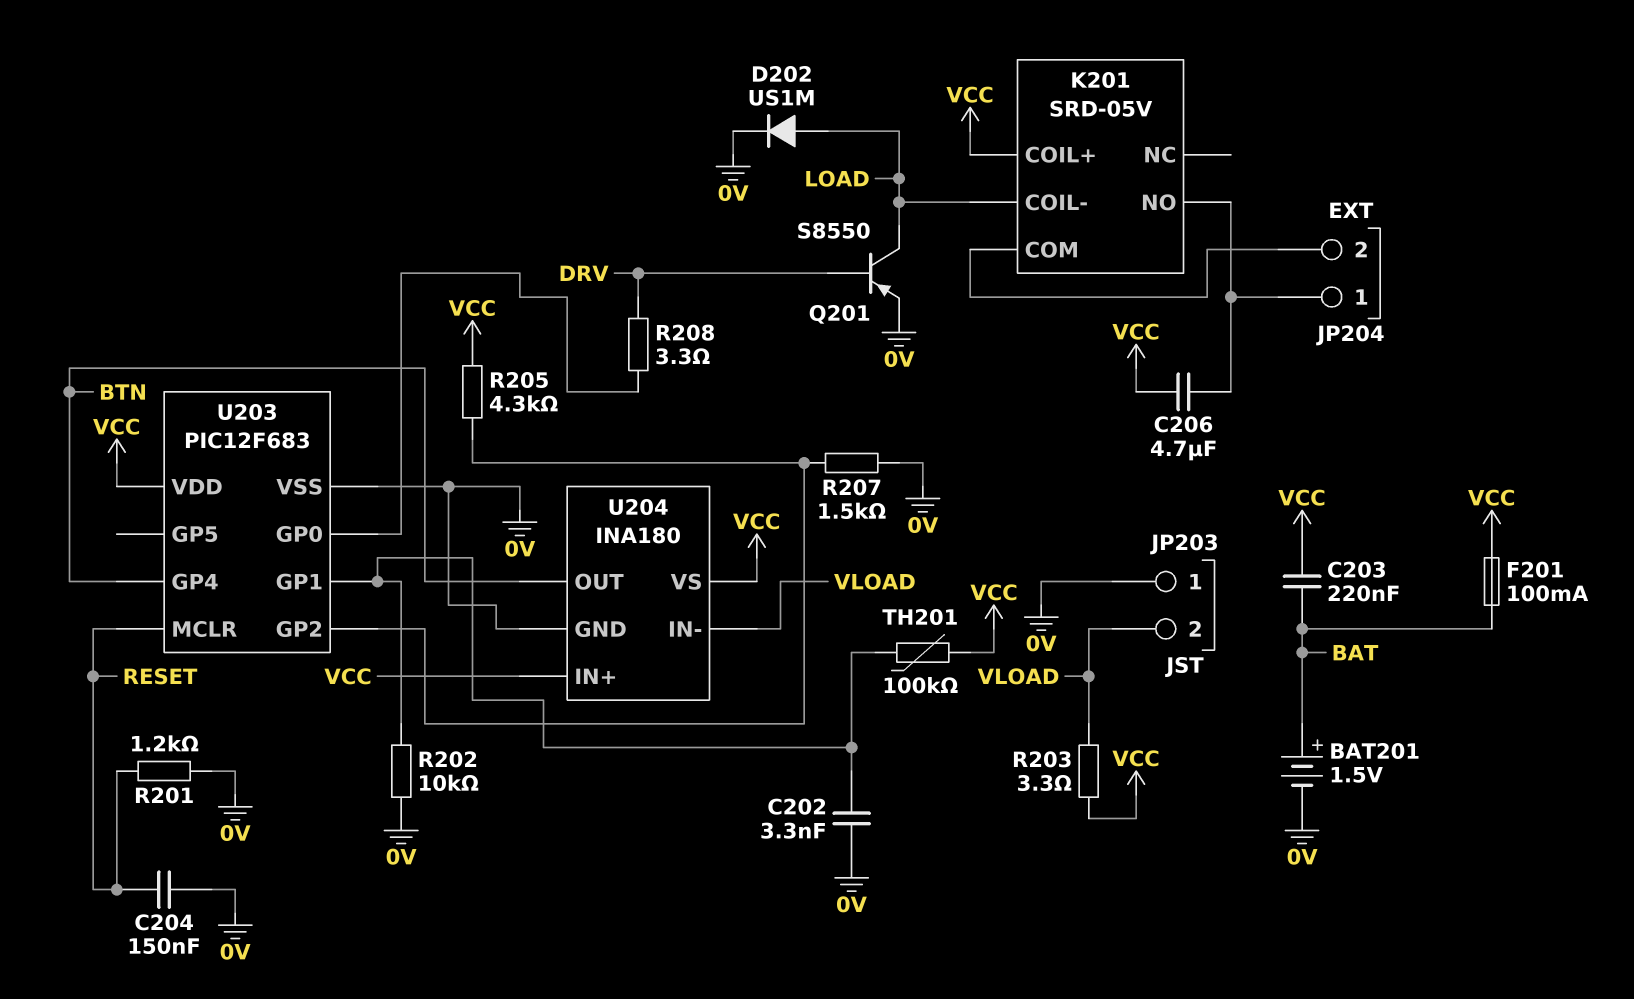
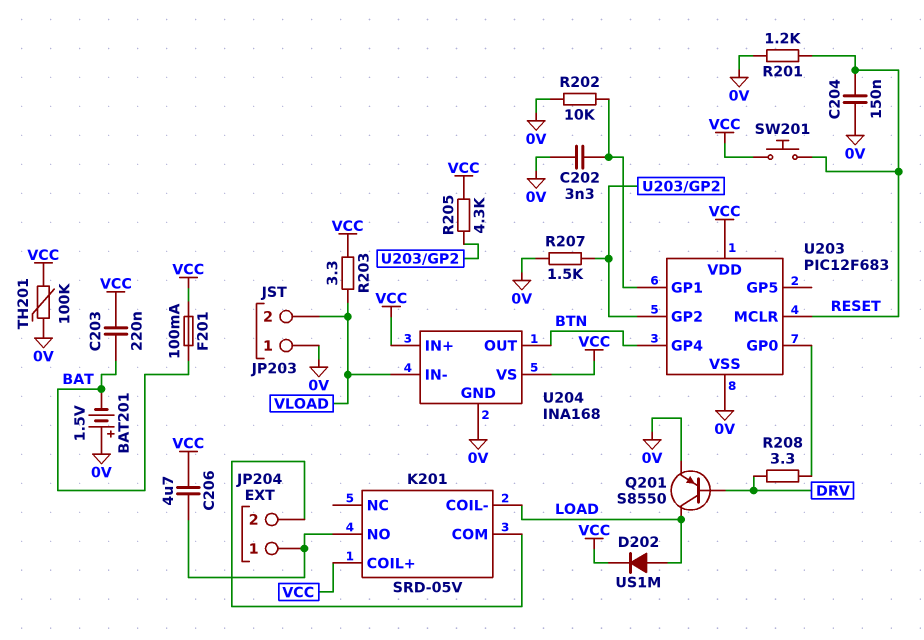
BAT201: 1.5V (plus BAT, minus 0V) -> 1.5V (plus 0V, minus BAT)
D202: diode US1M (A LOAD, K 0V) -> diode US1M (A LOAD, K VCC)
SW201: none -> button (RESET, VCC)
TH201: 100k (U203/GP1, VCC) -> 100k (0V, VCC)
U204: INA180 -> INA168

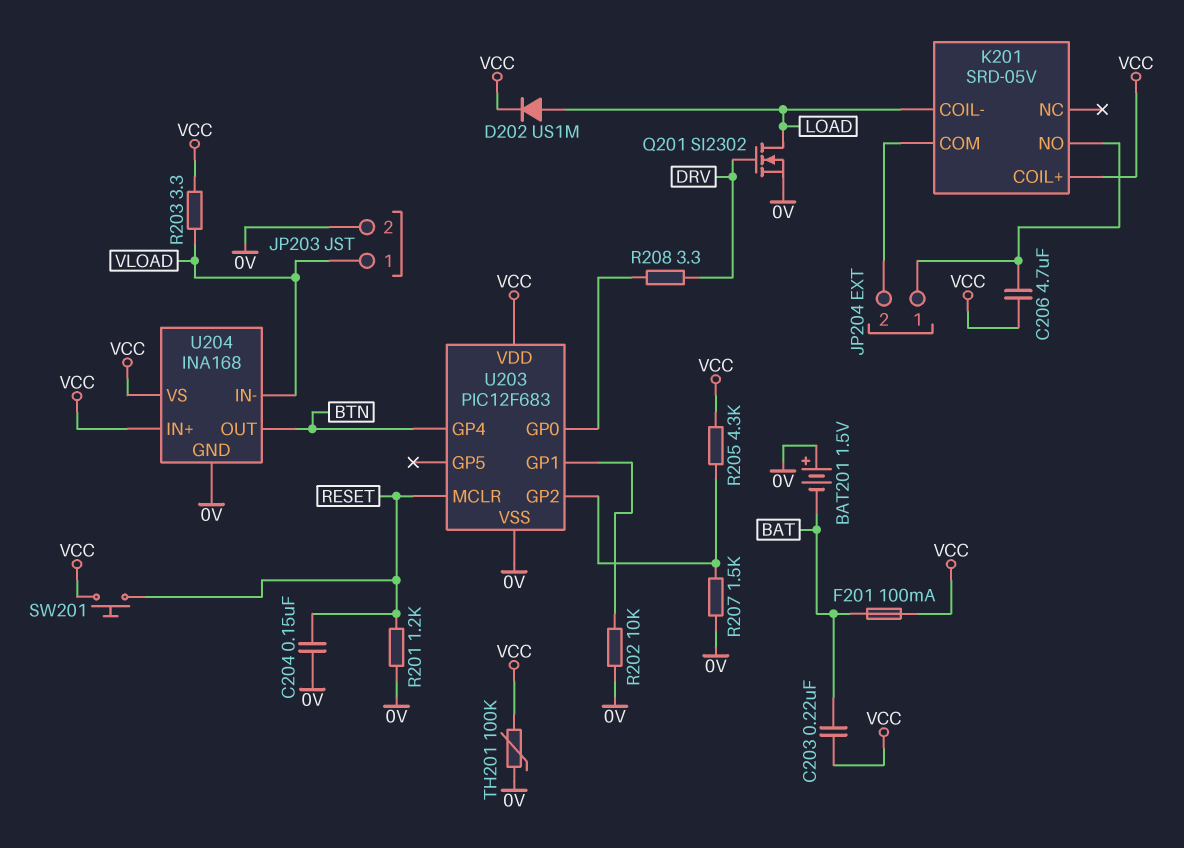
C202: 3.3nF (0V, U203/GP1) -> none
JP203 pin 1: 0V -> VLOAD
JP203 pin 2: VLOAD -> 0V
Q201: PNP S8550 (B DRV, C LOAD, E 0V) -> NMOS SI2302 (G DRV, D LOAD, S 0V)

